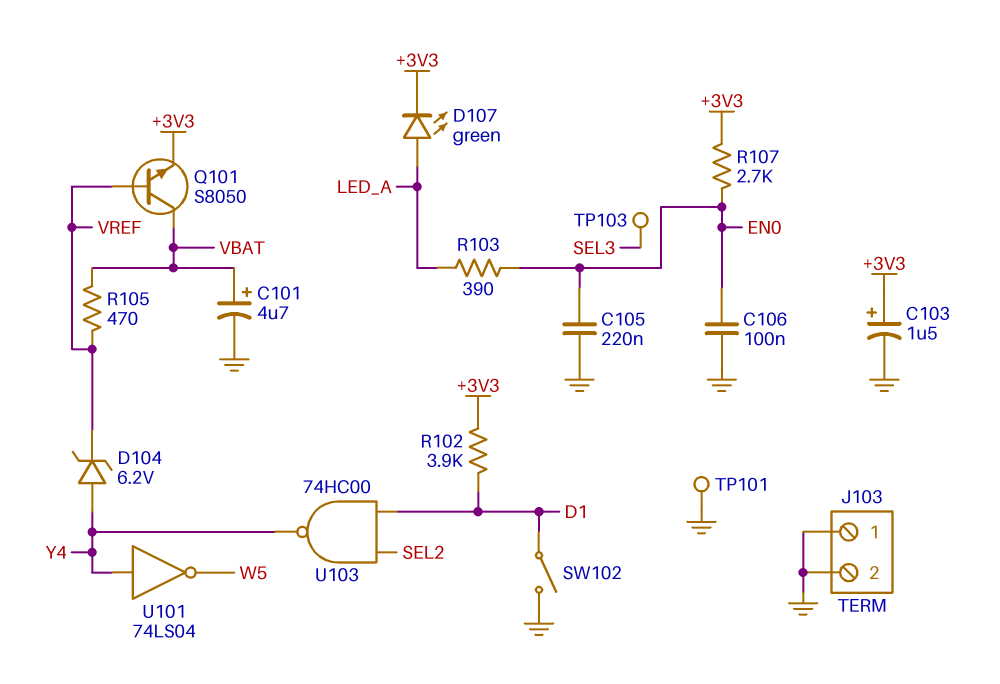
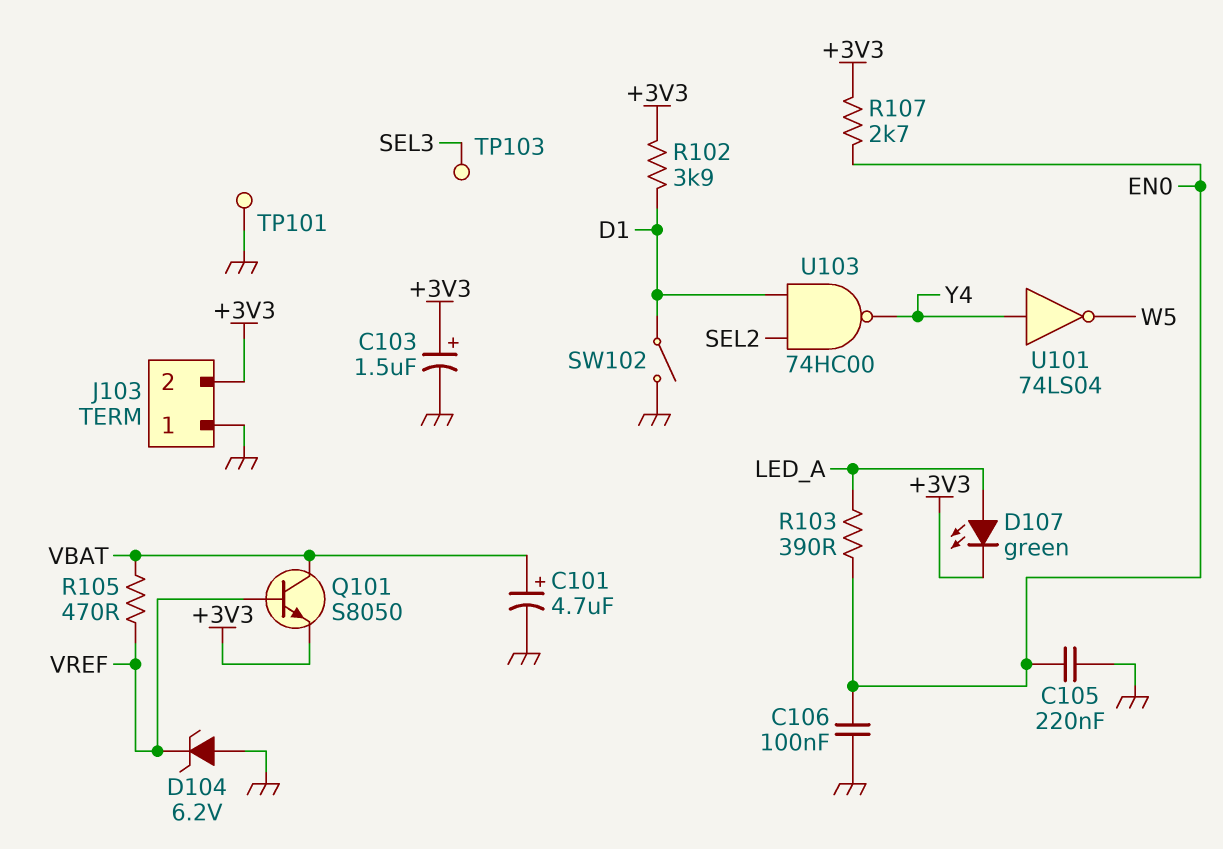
D104: zener 6.2V (A Y4, K VREF) -> zener 6.2V (A GND, K VREF)
J103 pin 2: GND -> +3V3

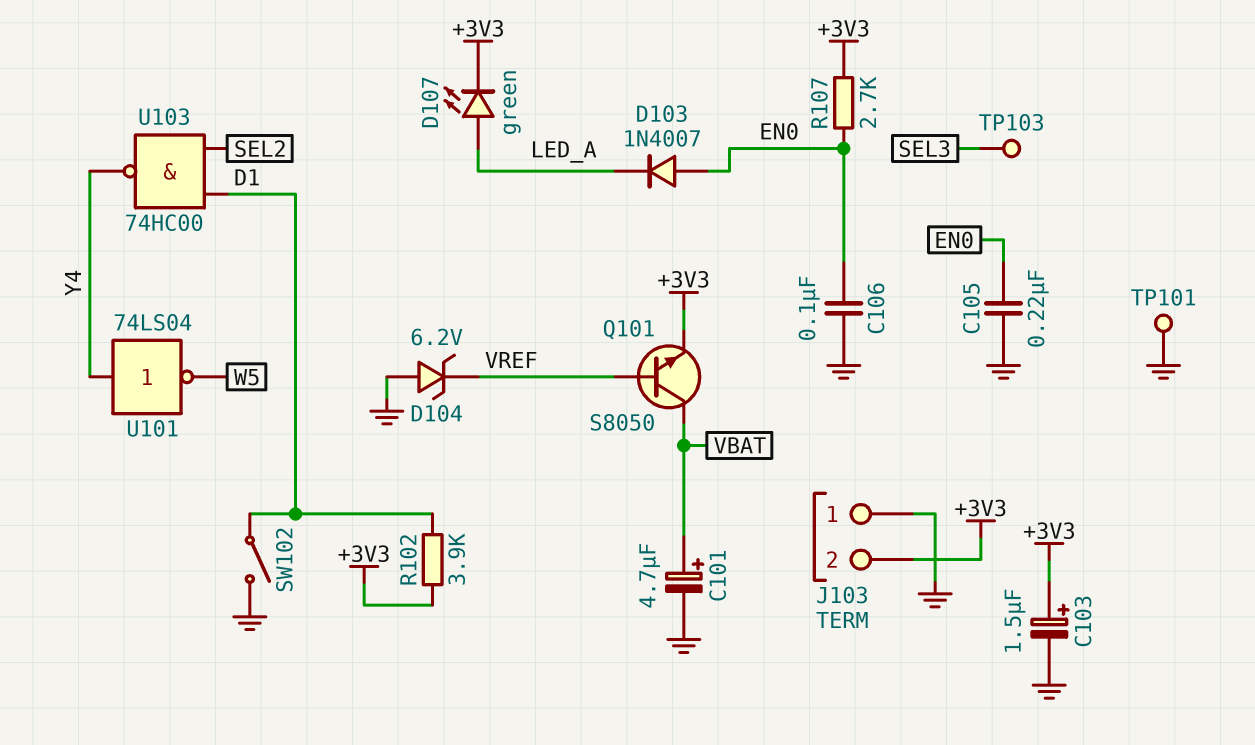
D103: none -> diode 1N4007 (A EN0, K LED_A)
R103: 390 (EN0, LED_A) -> none
R105: 470 (VBAT, VREF) -> none

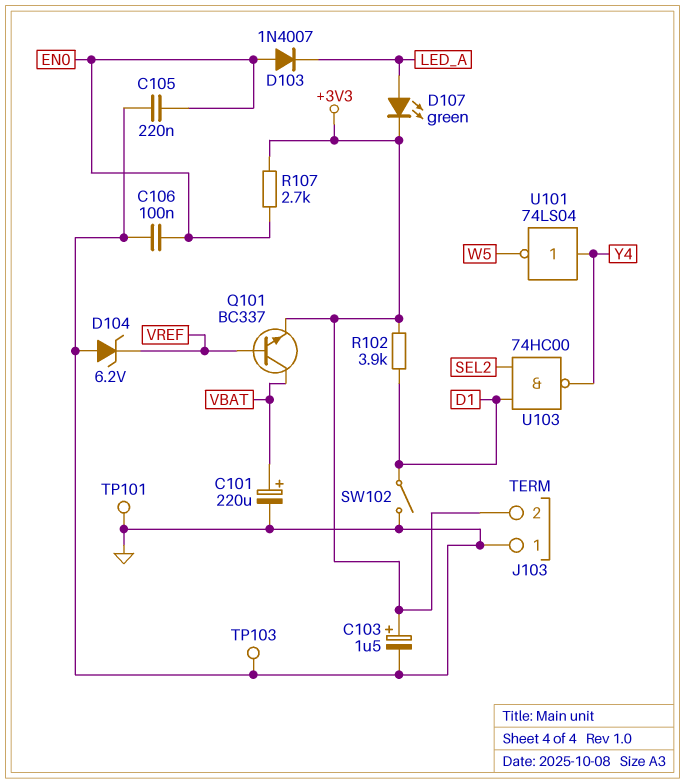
C101: 4.7uF (plus VBAT, minus GND) -> 220uF (plus VBAT, minus GND)
Q101: NPN S8050 (B VREF, C VBAT, E +3V3) -> NPN BC337 (B VREF, C VBAT, E +3V3)
TP103: test point (SEL3) -> test point (GND)

